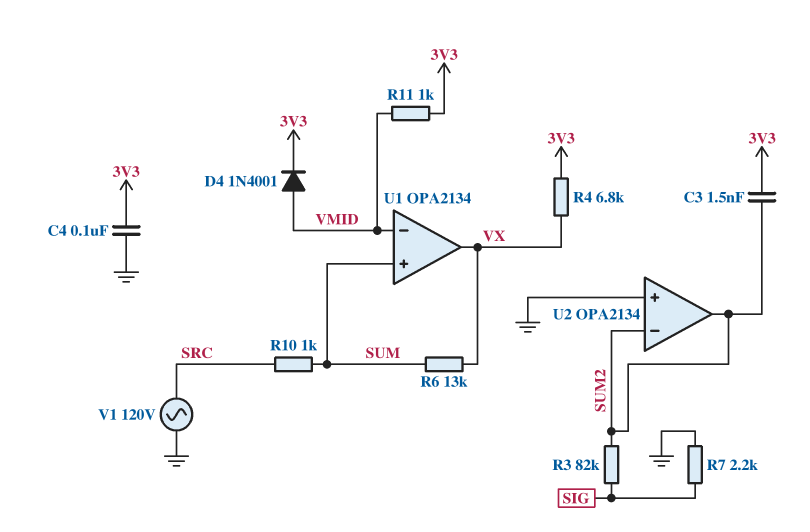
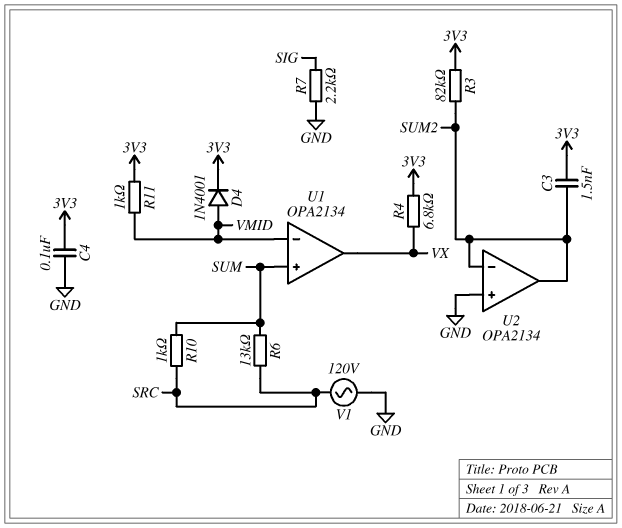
R3: 82k (SIG, SUM2) -> 82k (3V3, SUM2)
R6: 13k (SUM, VX) -> 13k (SRC, SUM)

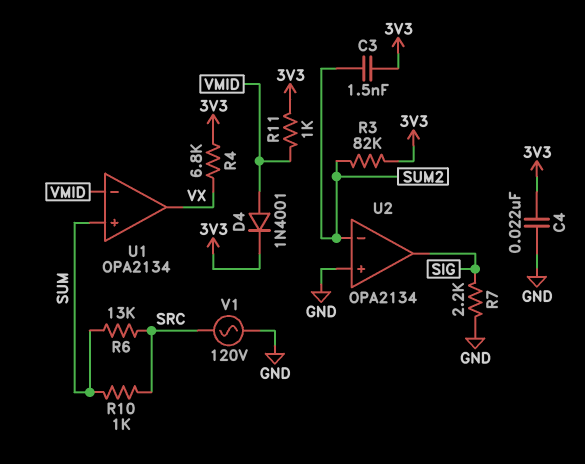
C4: 100nF (3V3, GND) -> 22nF (3V3, GND)
U2 pin out: SUM2 -> SIG

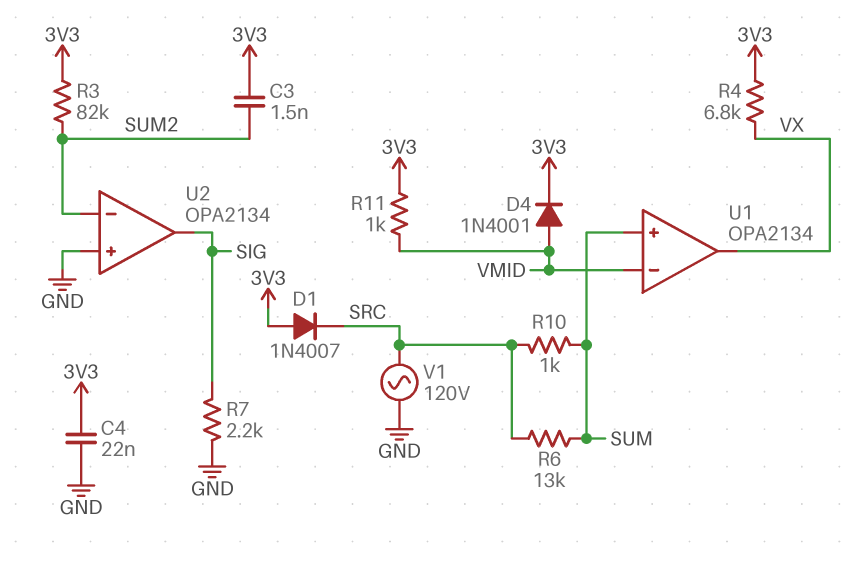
D1: none -> diode 1N4007 (A 3V3, K SRC)

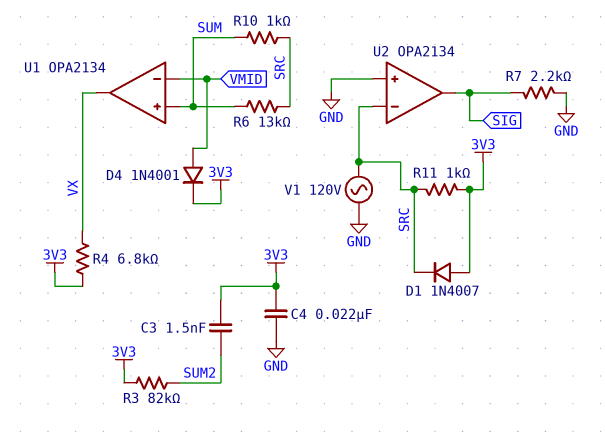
R11: 1k (3V3, VMID) -> 1k (3V3, SRC)
U2 pin in-: SUM2 -> SRC

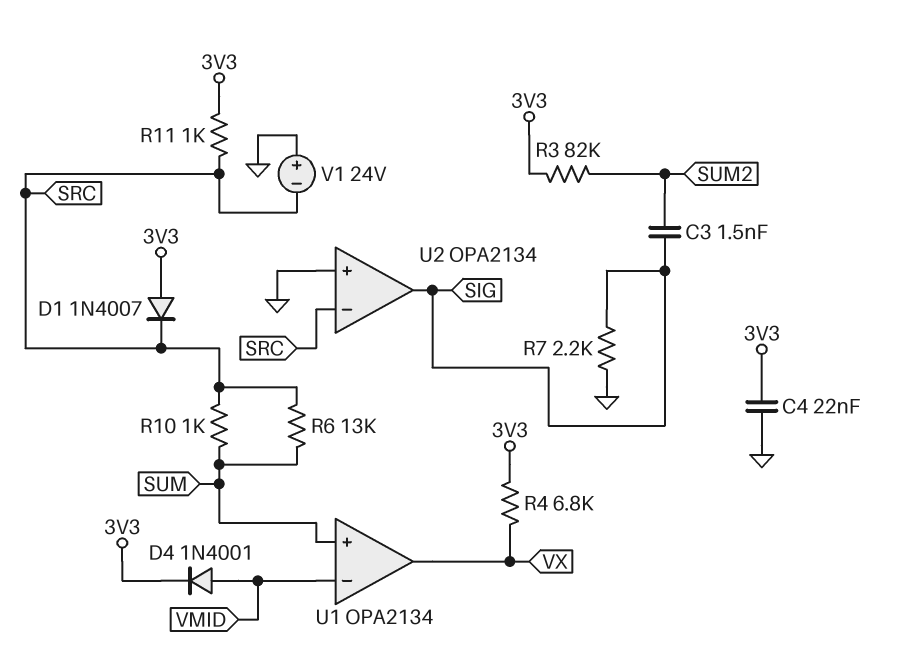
C3: 1.5nF (3V3, SUM2) -> 1.5nF (SIG, SUM2)
V1: AC 120V (GND, SRC) -> 24V (plus GND, minus SRC)

